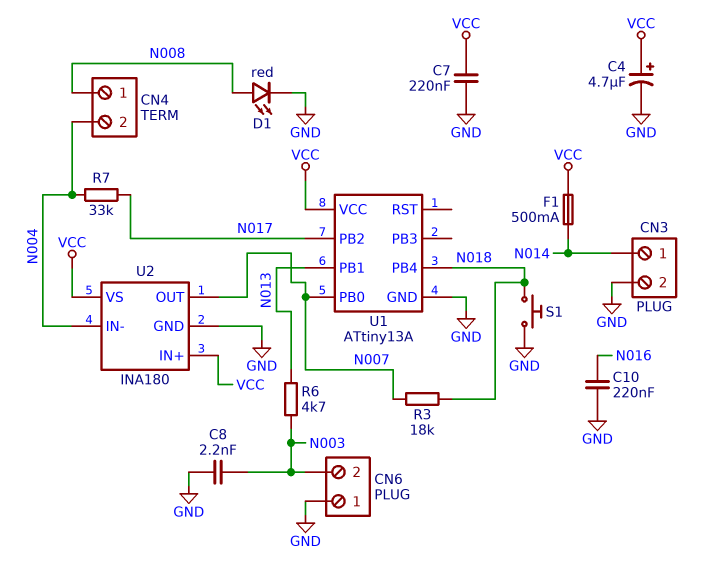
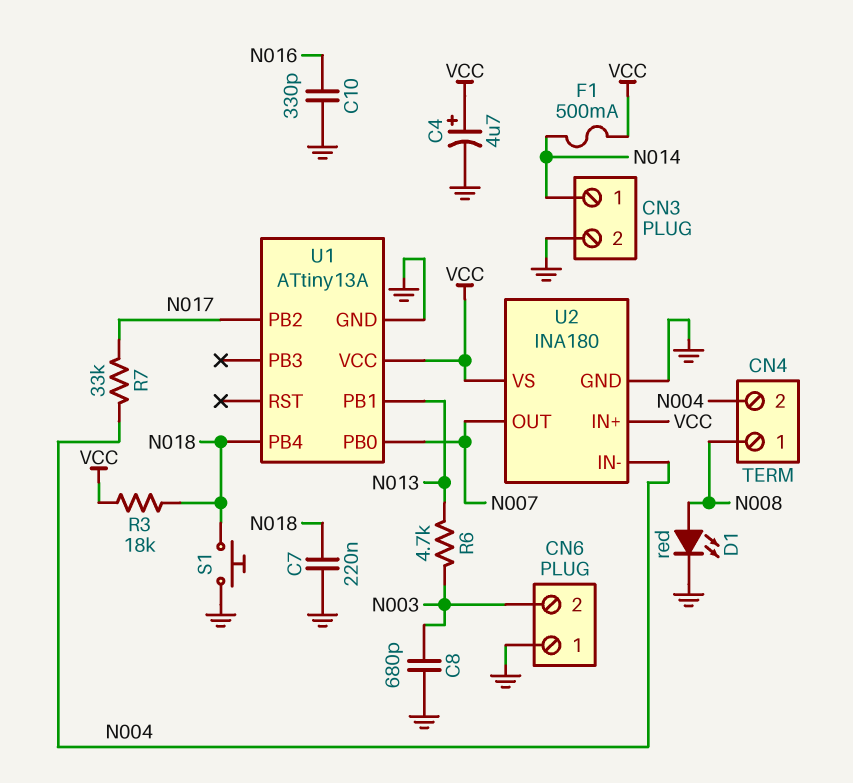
C7: 220nF (GND, VCC) -> 220nF (GND, N018)
C8: 2.2nF (GND, N003) -> 680pF (GND, N003)
C10: 220nF (GND, N016) -> 330pF (GND, N016)
R3: 18k (N007, N018) -> 18k (N018, VCC)

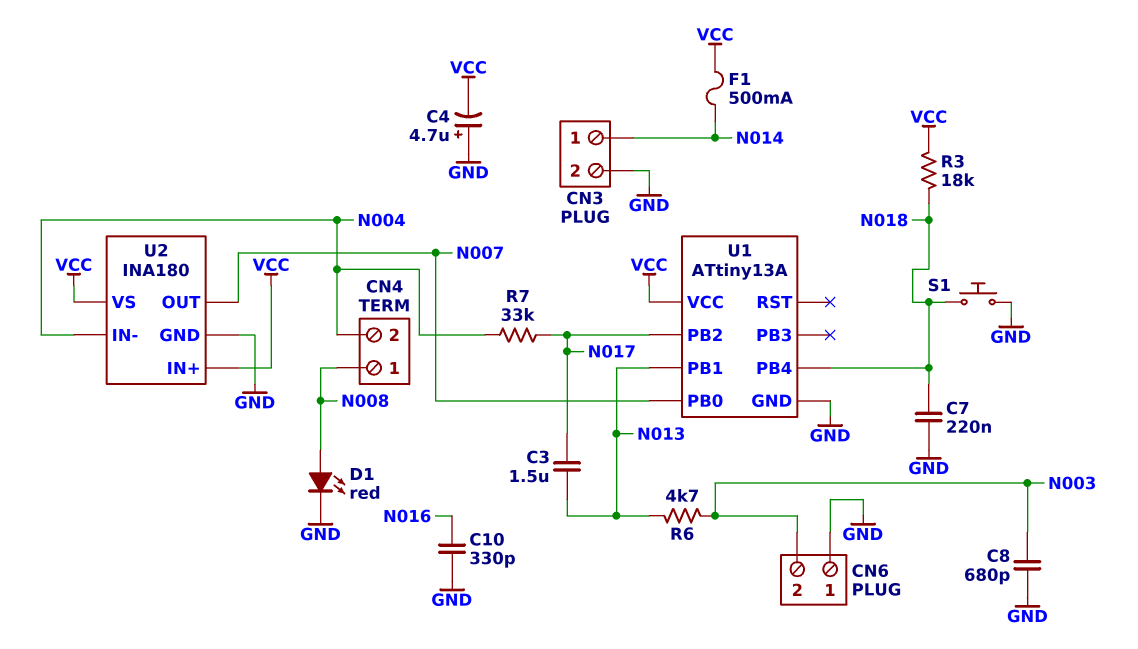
C3: none -> 1.5uF (N013, N017)
C4: 4.7uF (plus VCC, minus GND) -> 4.7uF (plus GND, minus VCC)

